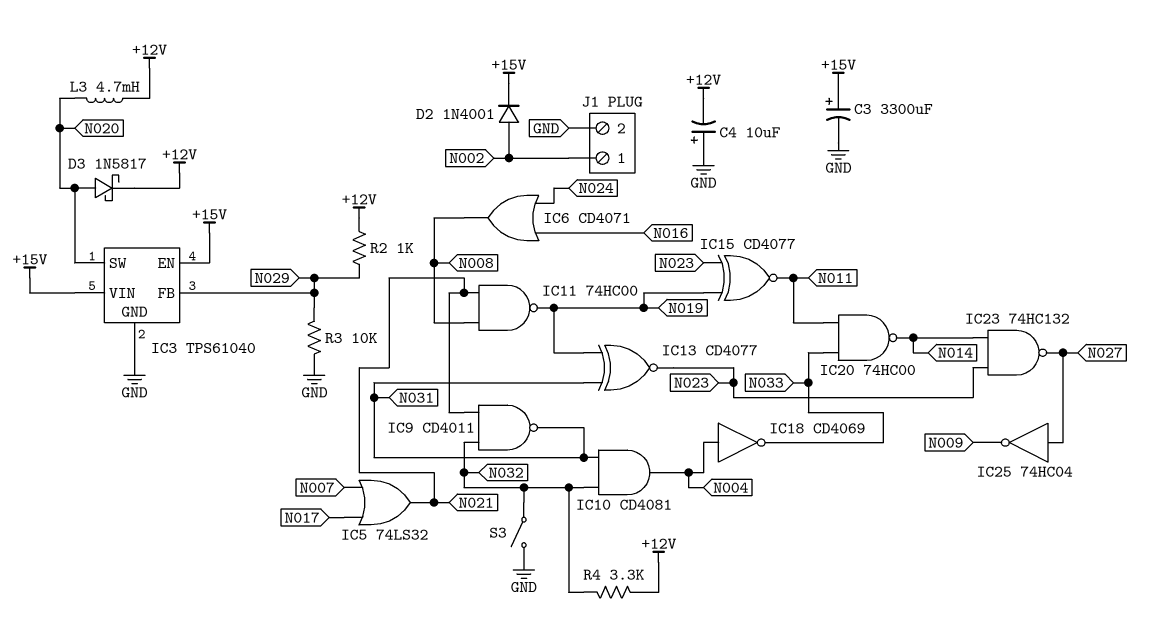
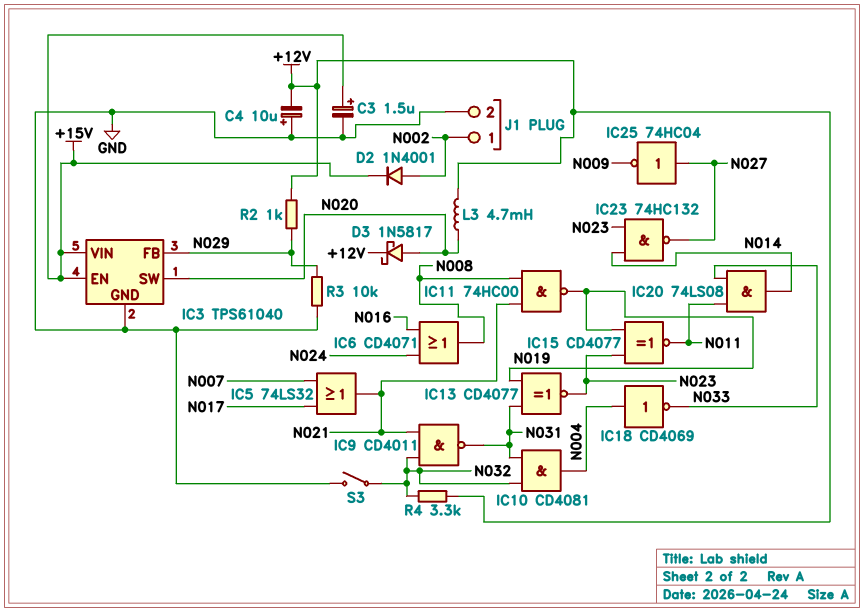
C3: 3300uF (plus +15V, minus GND) -> 1.5uF (plus +15V, minus GND)
IC20: NAND 74HC00 (in N011, in N033, out N014) -> AND 74LS08 (in N011, in N033, out N014)

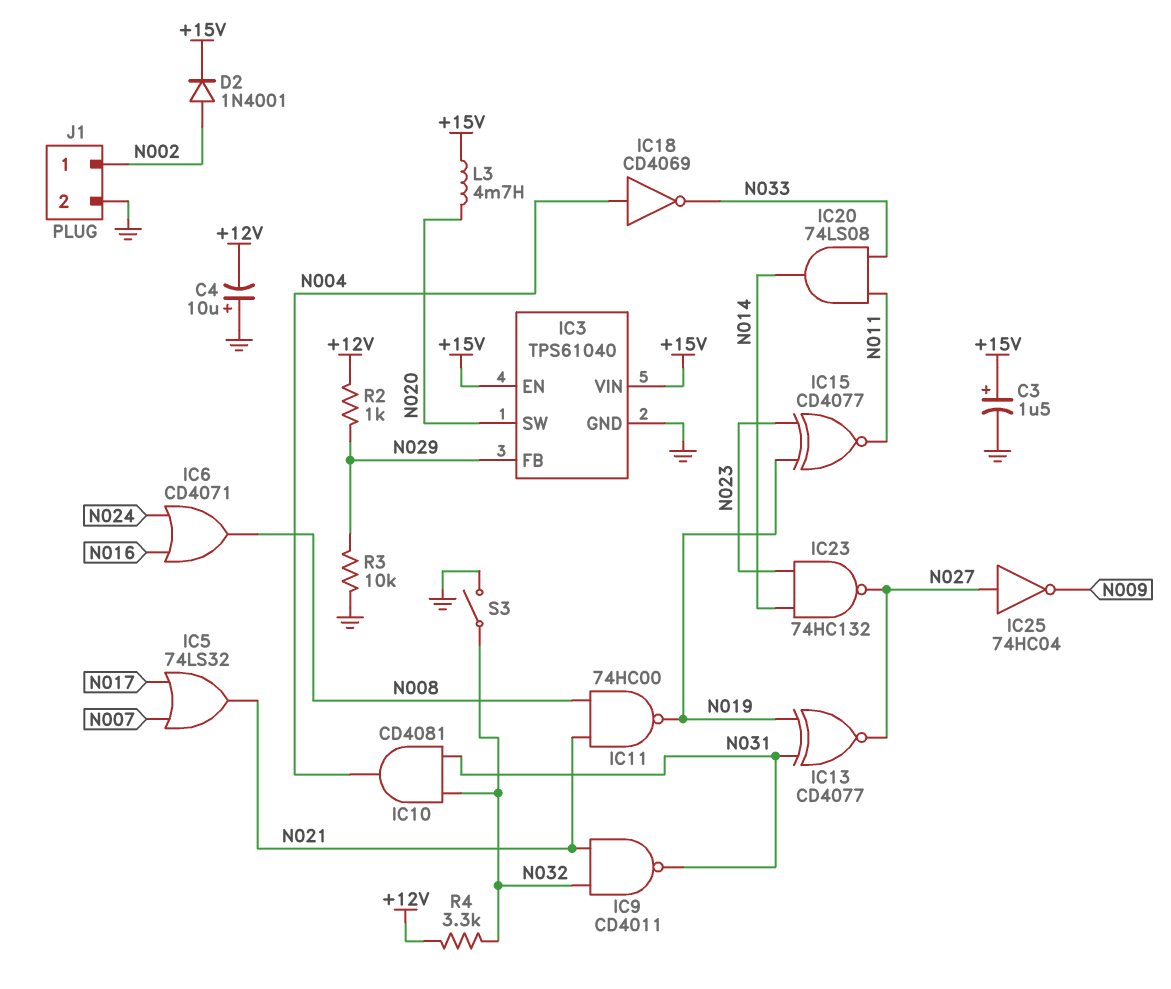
D3: schottky 1N5817 (A N020, K +12V) -> none
IC13: XNOR CD4077 (in N019, in N031, out N023) -> XNOR CD4077 (in N019, in N031, out N027)
L3: 4.7mH (+12V, N020) -> 4.7mH (+15V, N020)

